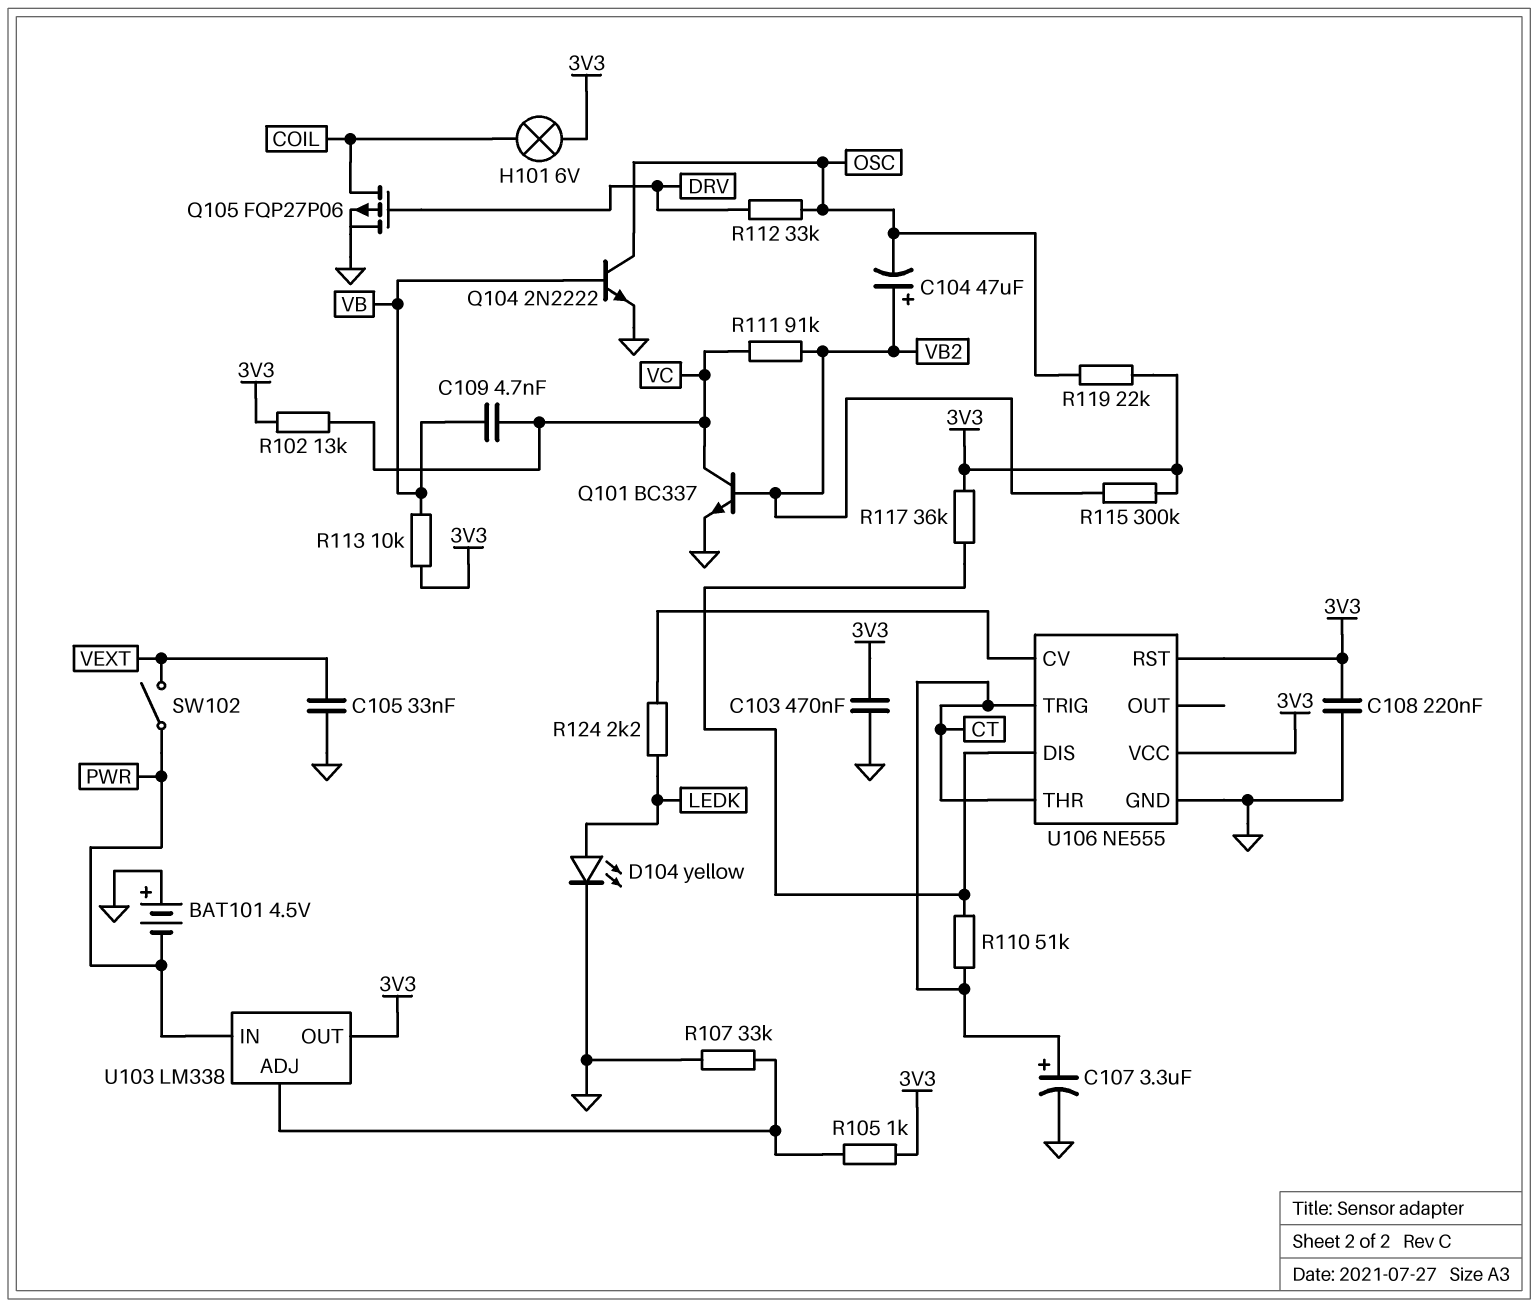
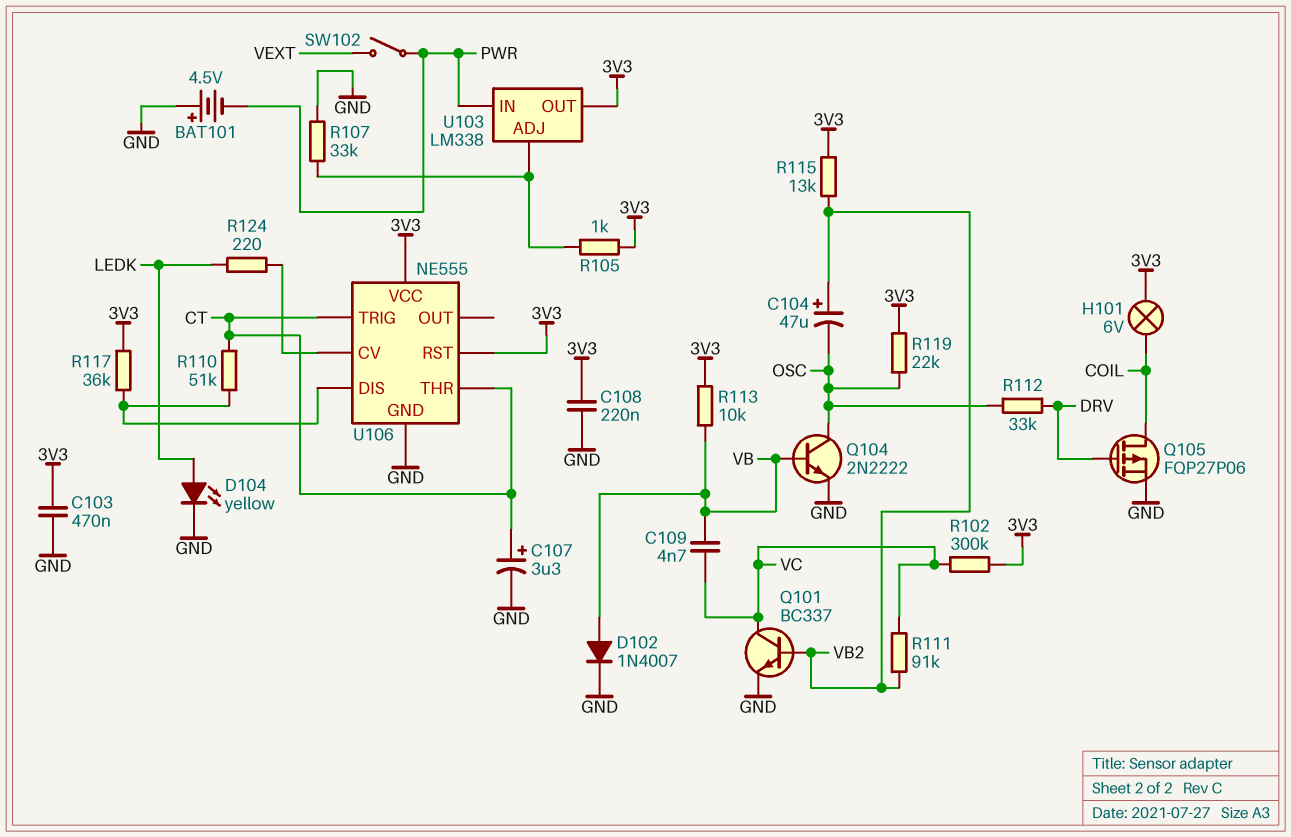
C105: 33nF (GND, VEXT) -> none
D102: none -> diode 1N4007 (A VB, K GND)
R102: 13k (3V3, VC) -> 300k (3V3, VC)
R115: 300k (3V3, VB2) -> 13k (3V3, VB2)
R124: 2.2k (LEDK, U106/CV) -> 220 (LEDK, U106/CV)

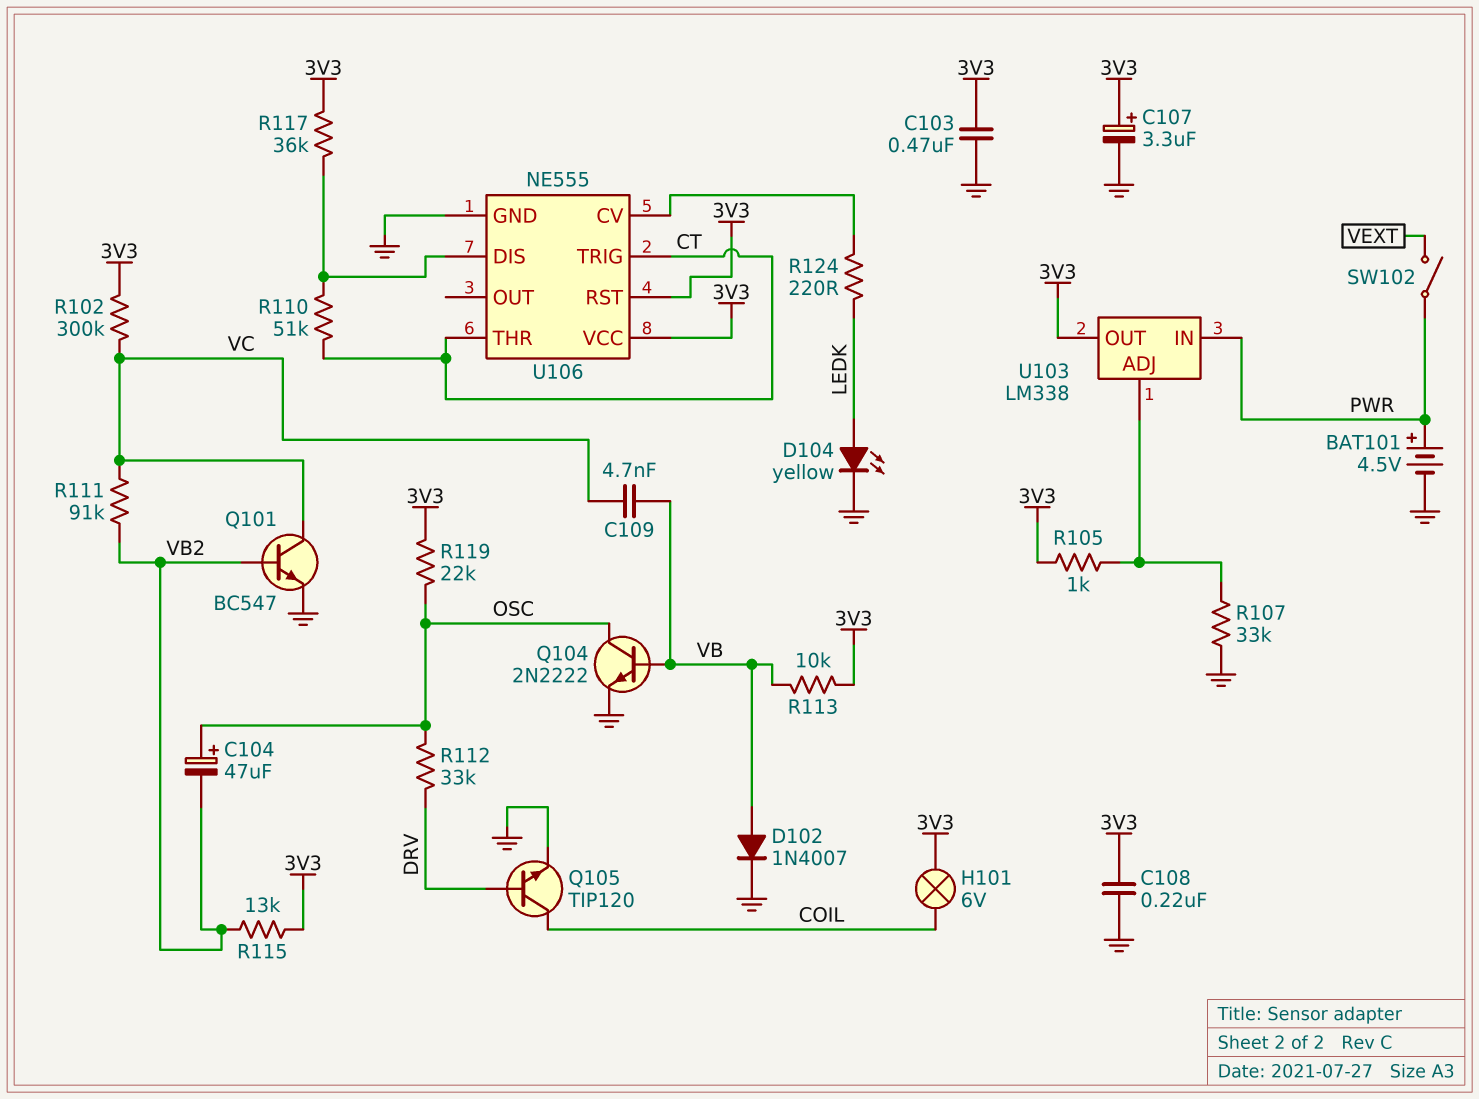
BAT101: 4.5V (plus GND, minus PWR) -> 4.5V (plus PWR, minus GND)
C104: 47uF (plus VB2, minus OSC) -> 47uF (plus OSC, minus VB2)
C107: 3.3uF (plus CT, minus GND) -> 3.3uF (plus 3V3, minus GND)
Q101: NPN BC337 (B VB2, C VC, E GND) -> NPN BC547 (B VB2, C VC, E GND)
Q105: PMOS FQP27P06 (G DRV, D COIL, S GND) -> NPN TIP120 (B DRV, C COIL, E GND)

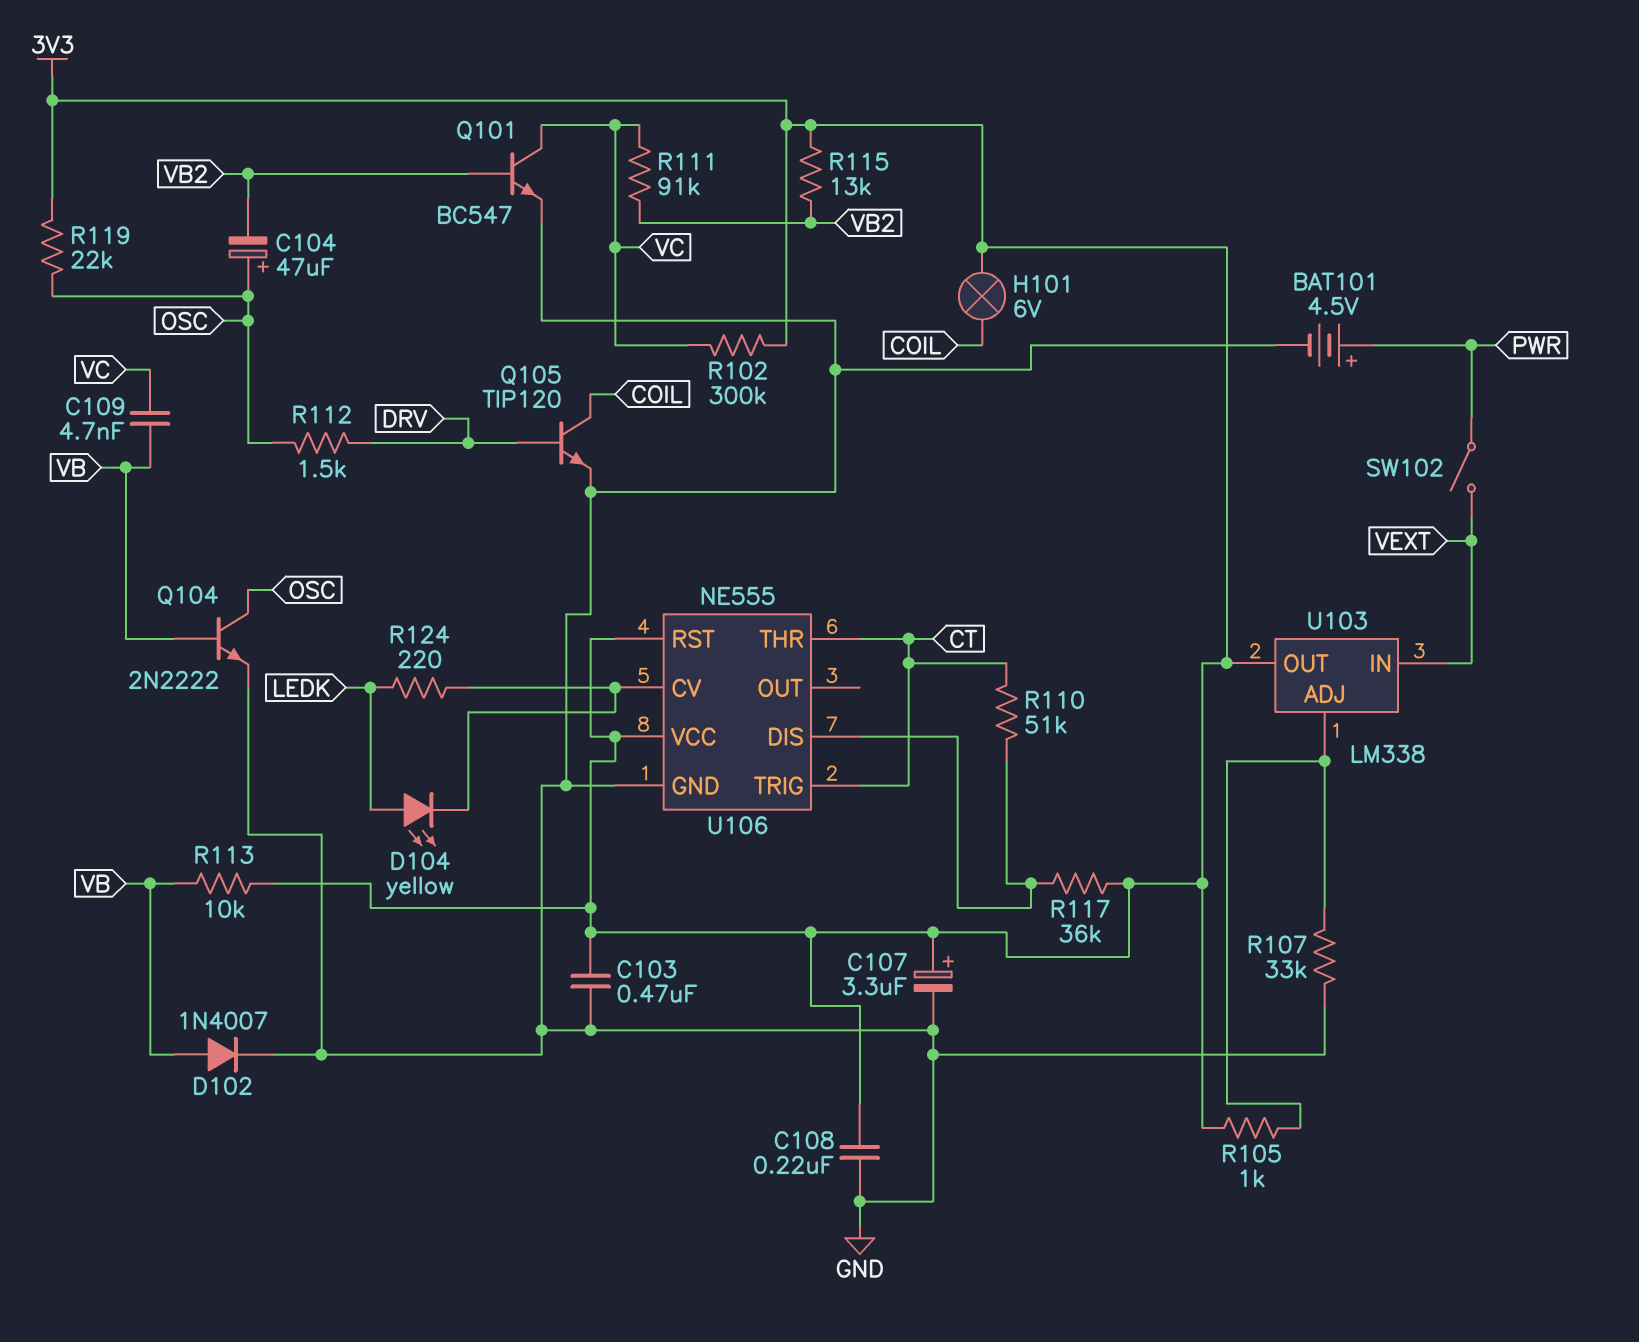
D104: LED yellow (A LEDK, K GND) -> LED yellow (A LEDK, K U106/CV)
R112: 33k (DRV, OSC) -> 1.5k (DRV, OSC)
U103 pin IN: PWR -> VEXT

